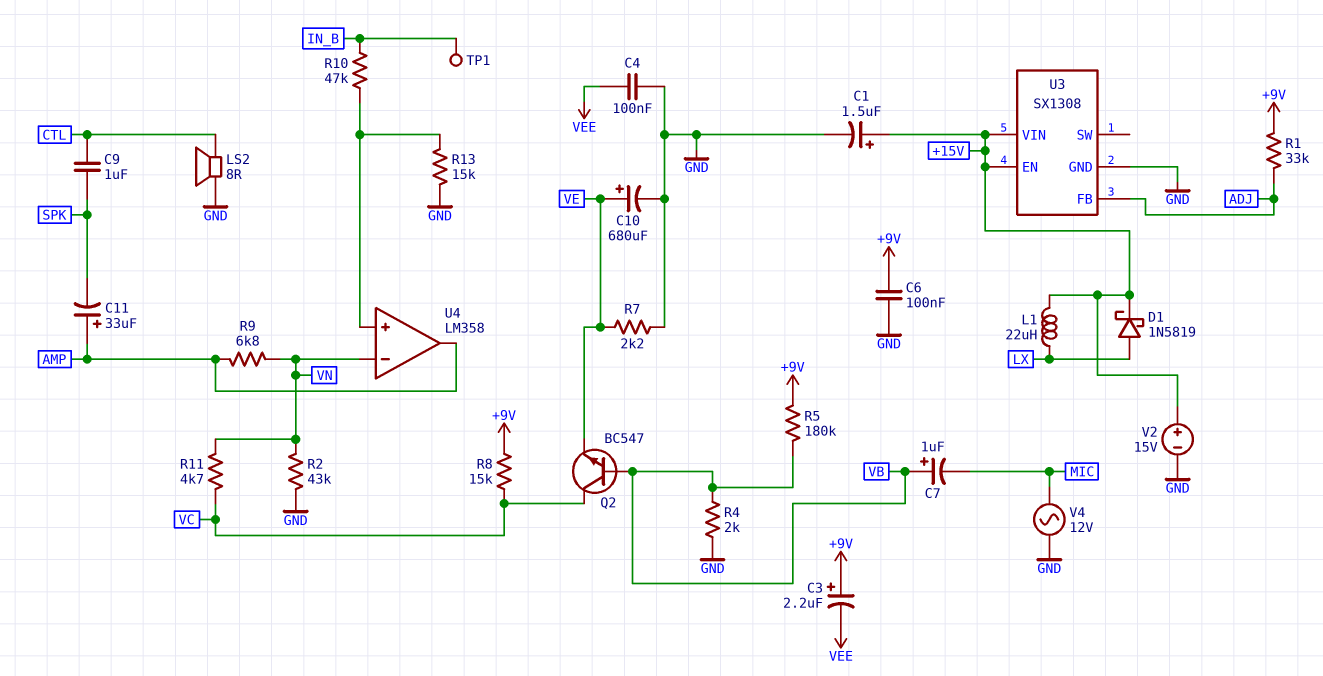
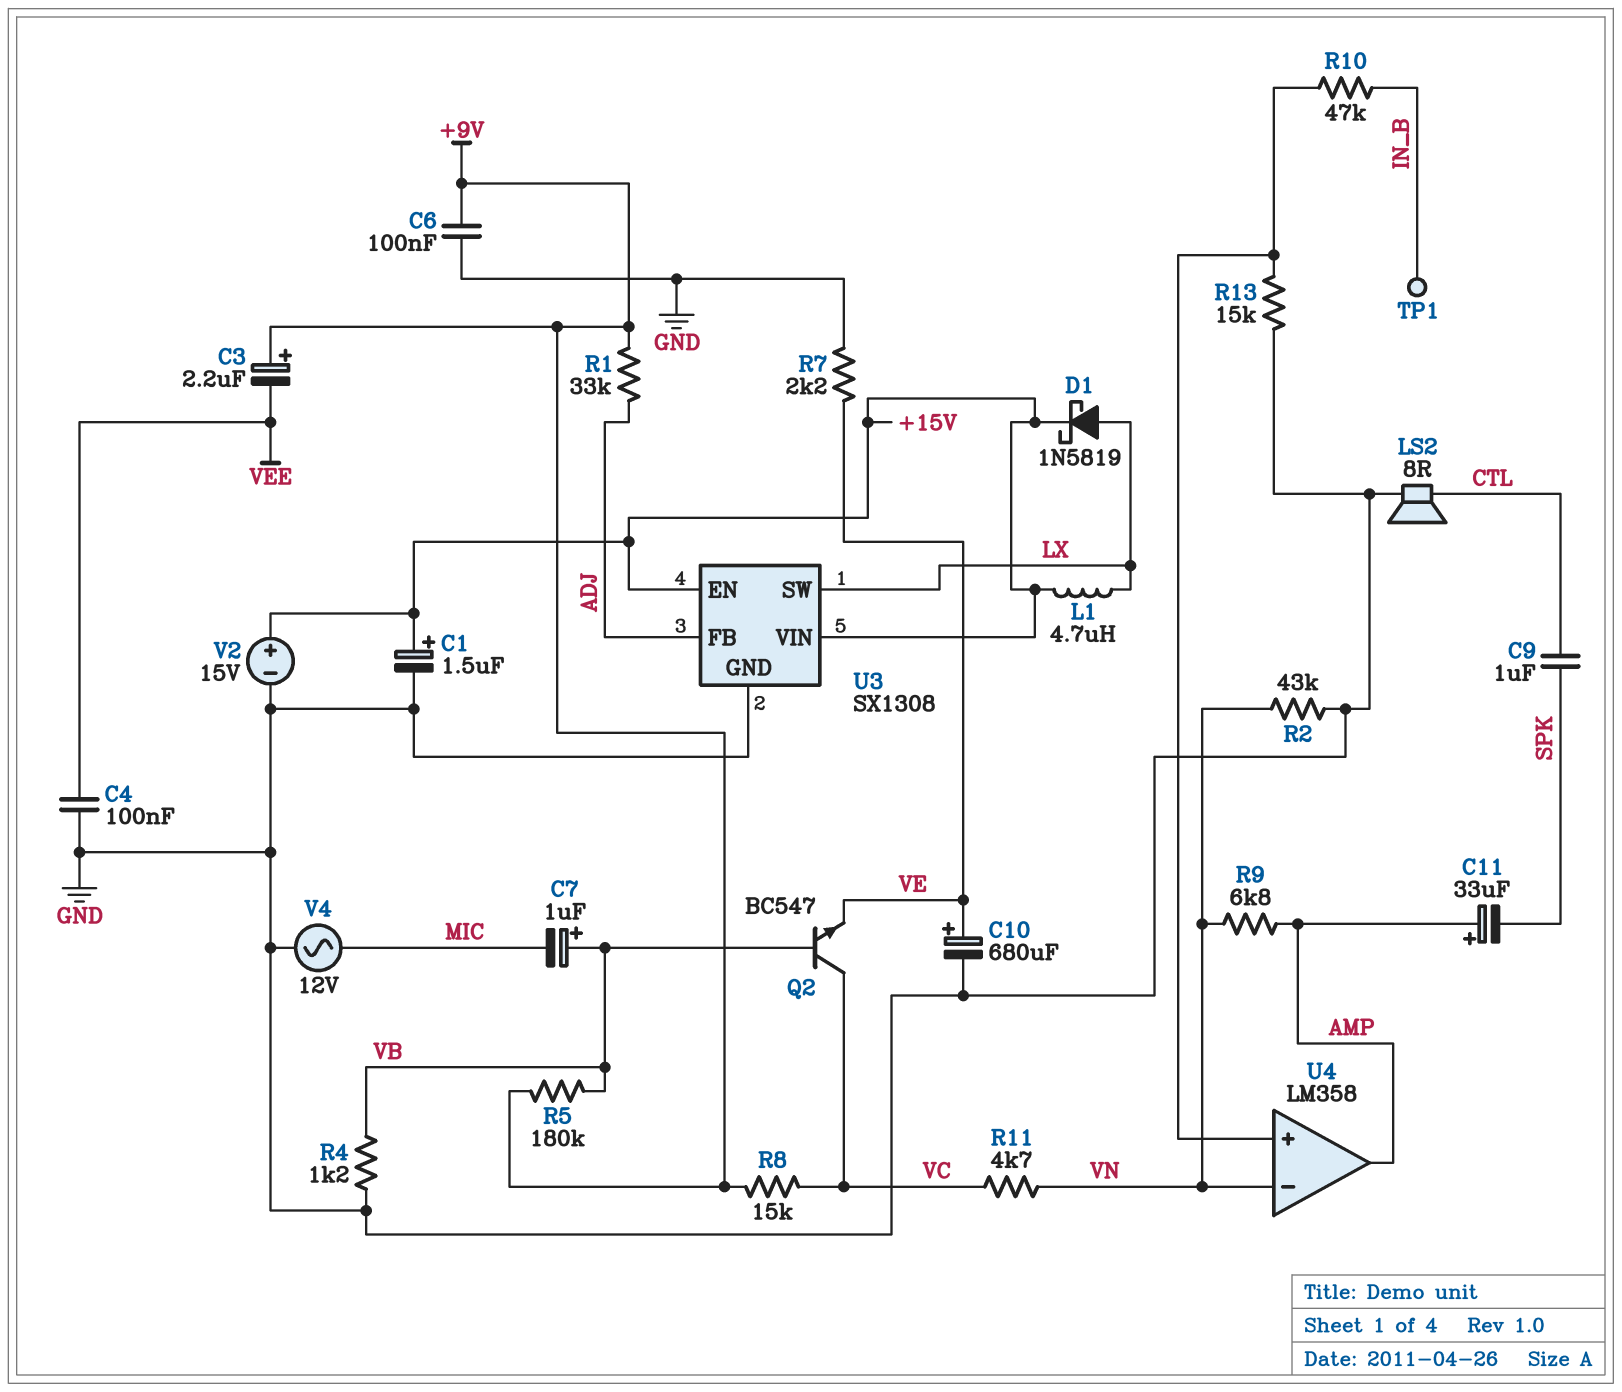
L1: 22uH (+15V, LX) -> 4.7uH (+15V, LX)
R4: 2k (GND, VB) -> 1.2k (GND, VB)
U3 pin SW: none -> LX

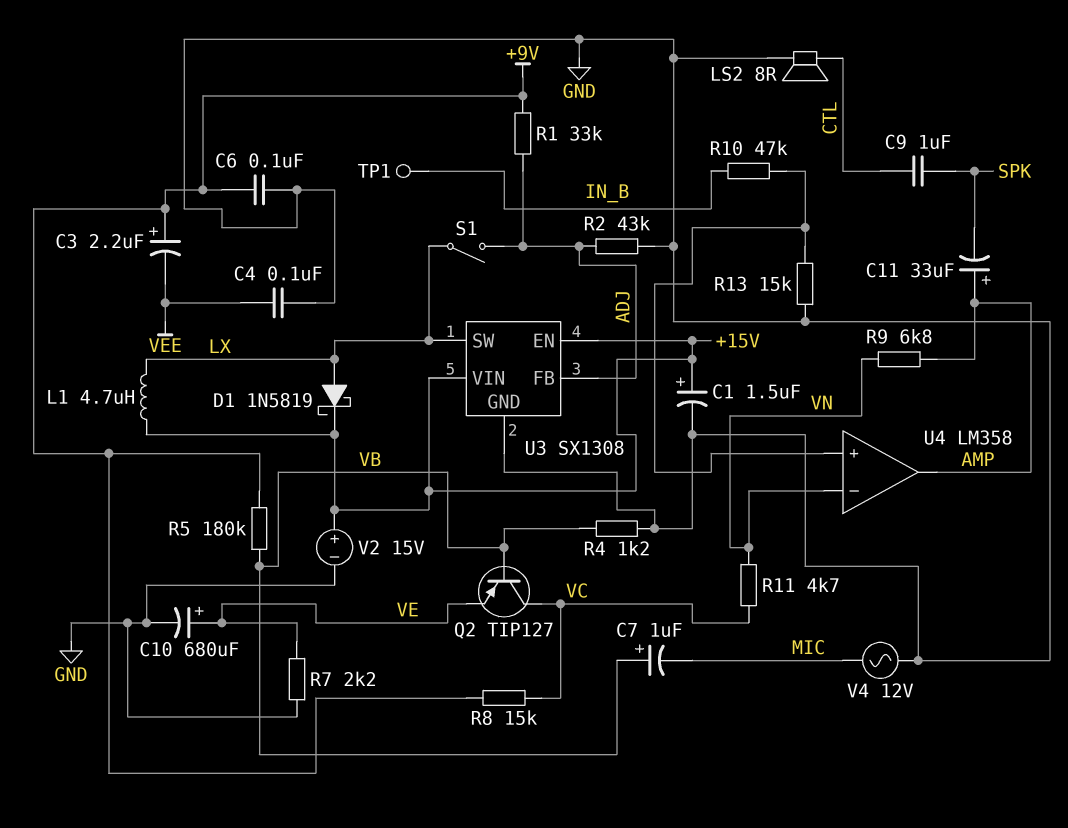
Q2: NPN BC547 (B VB, C VC, E VE) -> PNP TIP127 (B VB, C VC, E VE)
R2: 43k (GND, VN) -> 43k (ADJ, GND)
S1: none -> switch (ADJ, LX)

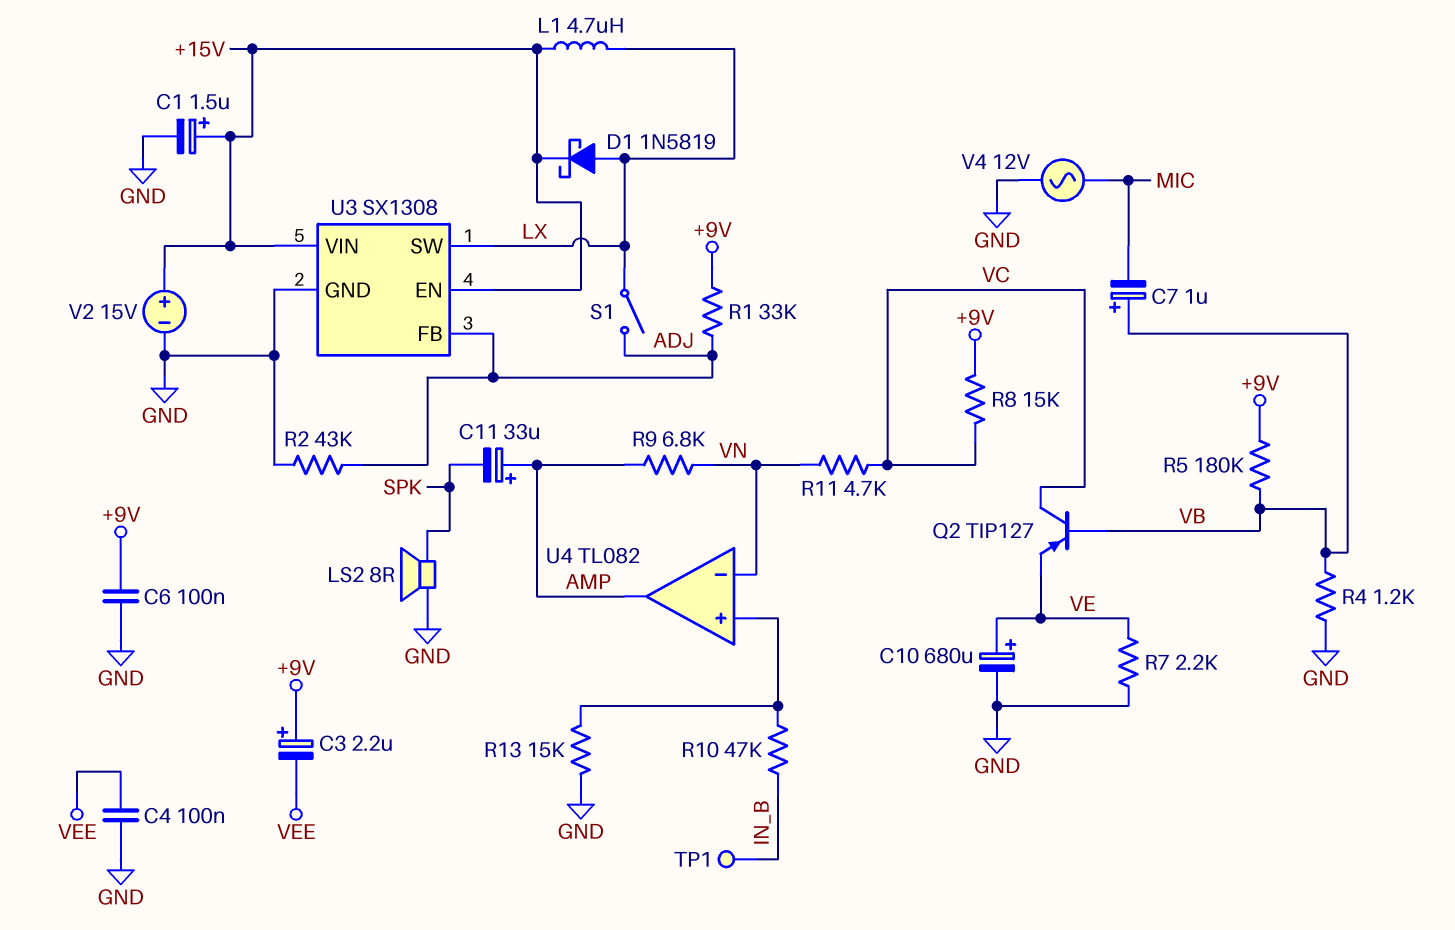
C9: 1uF (CTL, SPK) -> none
LS2: speaker 8R (CTL, GND) -> speaker 8R (GND, SPK)
U4: LM358 -> TL082

